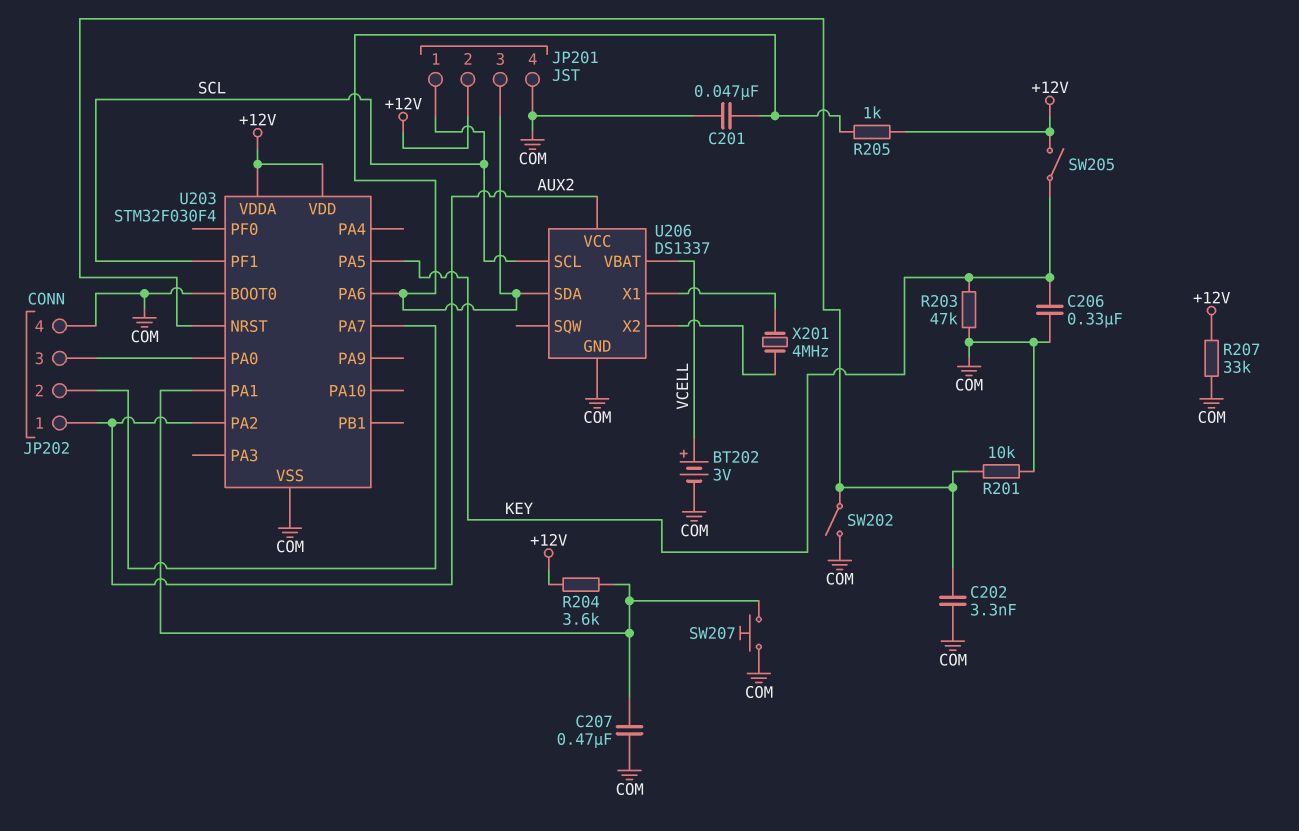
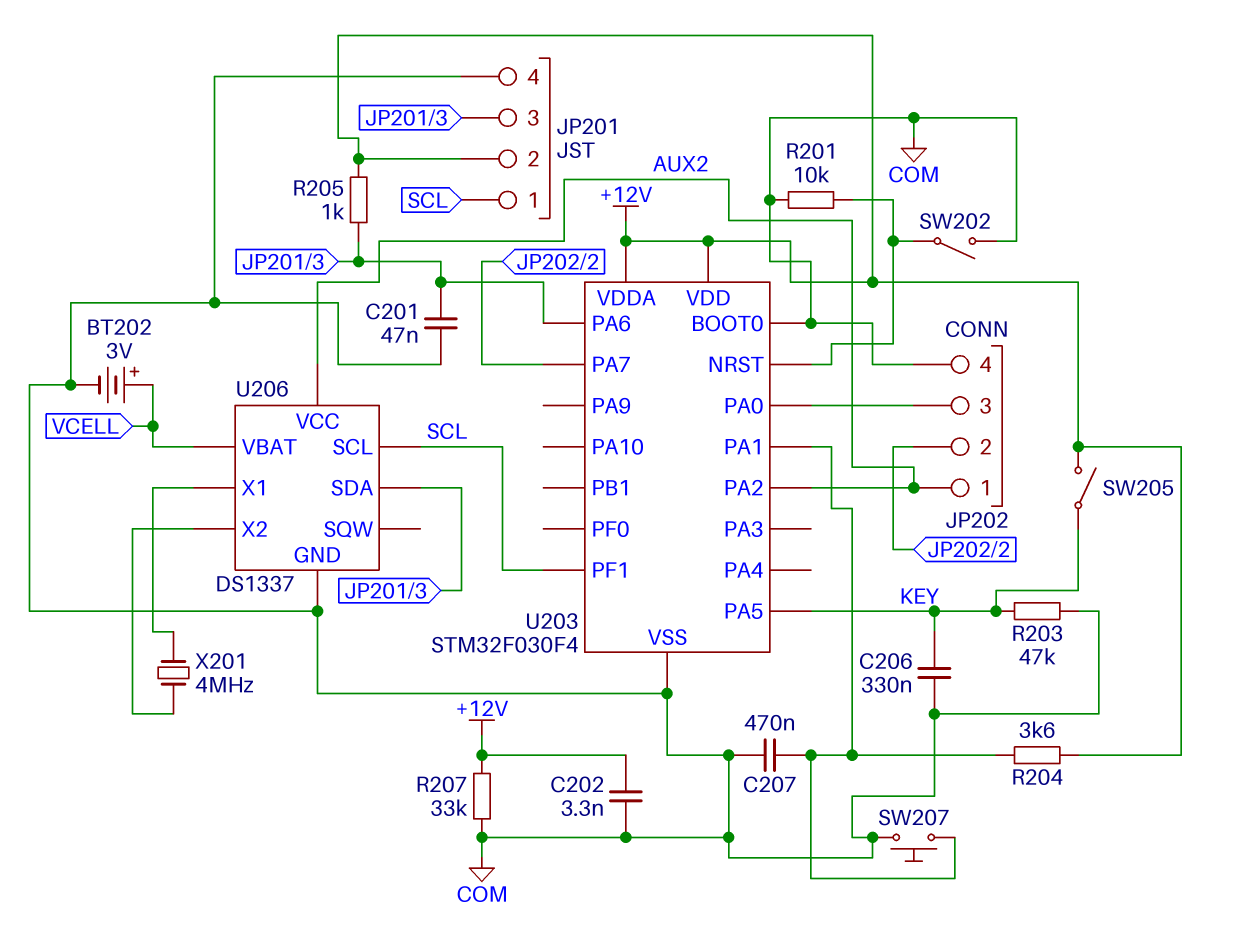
C202: 3.3nF (COM, U203/NRST) -> 3.3nF (+12V, COM)

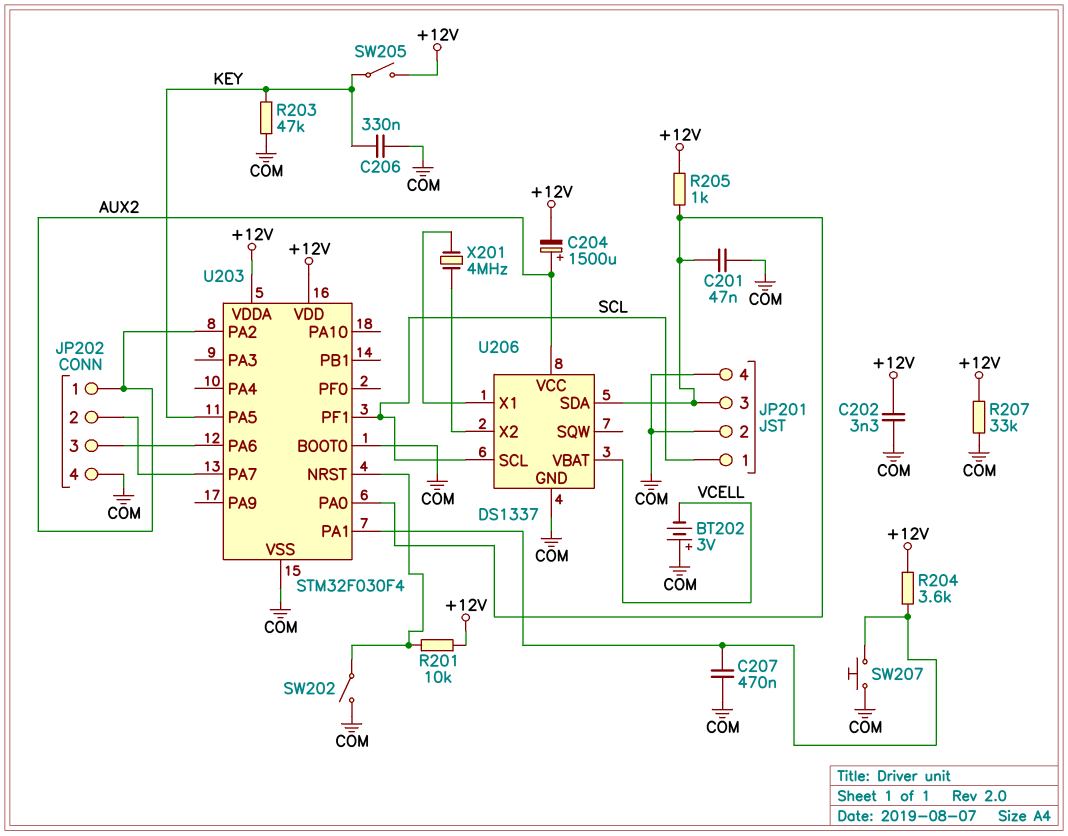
BT202: 3V (plus VCELL, minus COM) -> 3V (plus COM, minus VCELL)
C204: none -> 1500uF (plus AUX2, minus +12V)
JP201 pin 2: +12V -> COM
R201: 10k (COM, U203/NRST) -> 10k (+12V, U203/NRST)
U203 pin PA0: JP202/3 -> JP201/3
U203 pin PA6: JP201/3 -> JP202/3

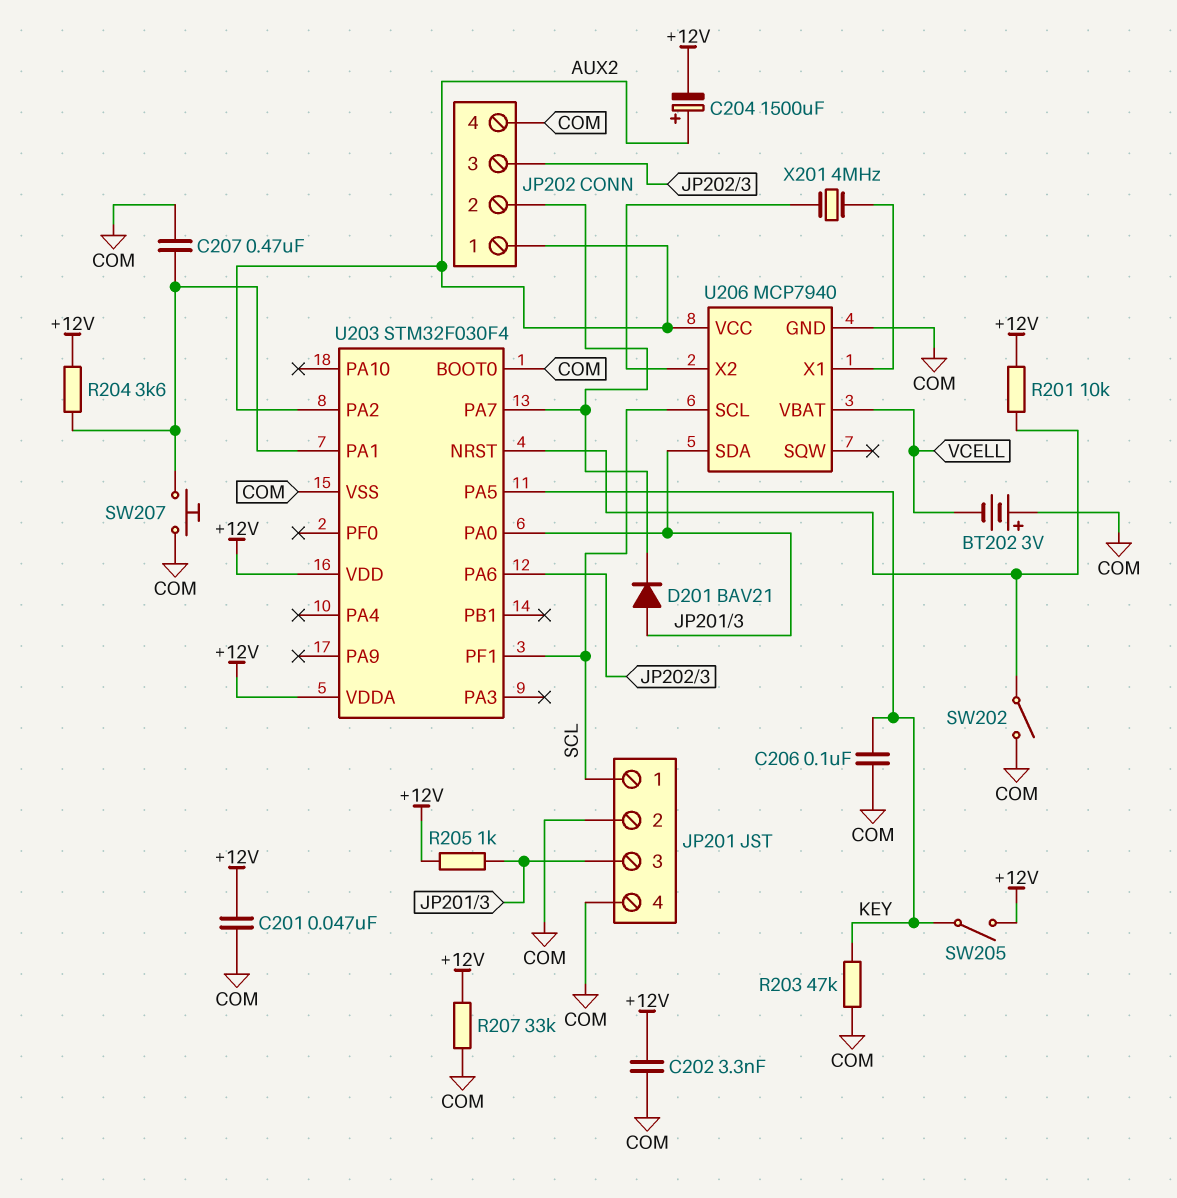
C201: 47nF (COM, JP201/3) -> 47nF (+12V, COM)
C206: 330nF (COM, KEY) -> 100nF (COM, KEY)
D201: none -> diode BAV21 (A JP201/3, K JP202/2)
U206: DS1337 -> MCP7940

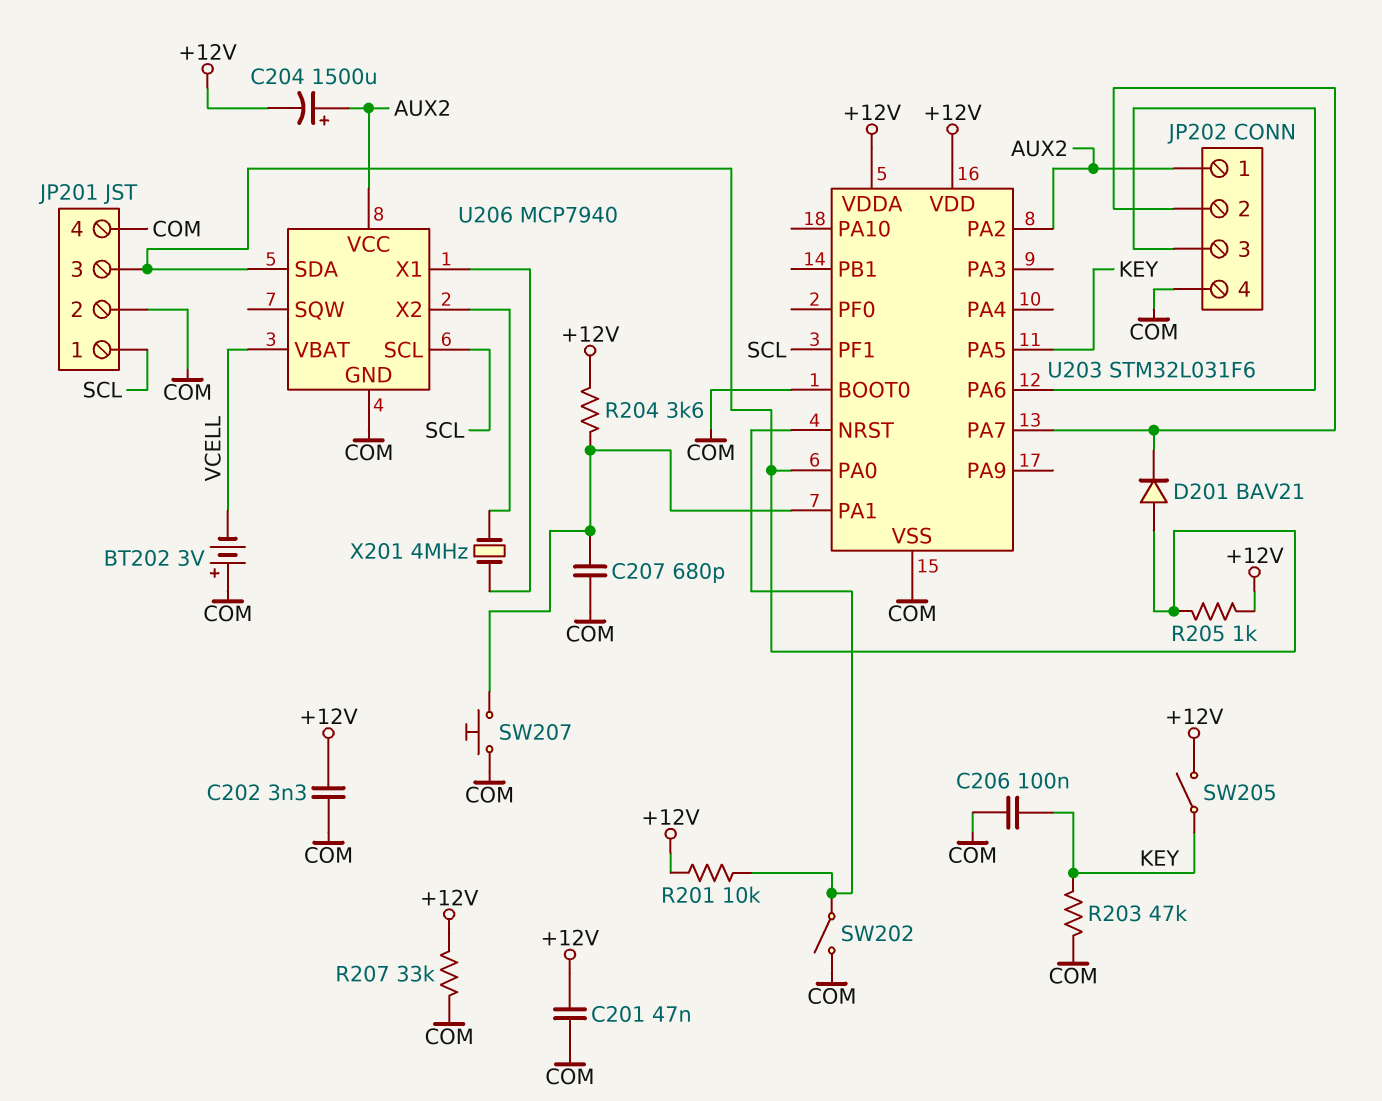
C207: 470nF (COM, U203/PA1) -> 680pF (COM, U203/PA1)
U203: STM32F030F4 -> STM32L031F6

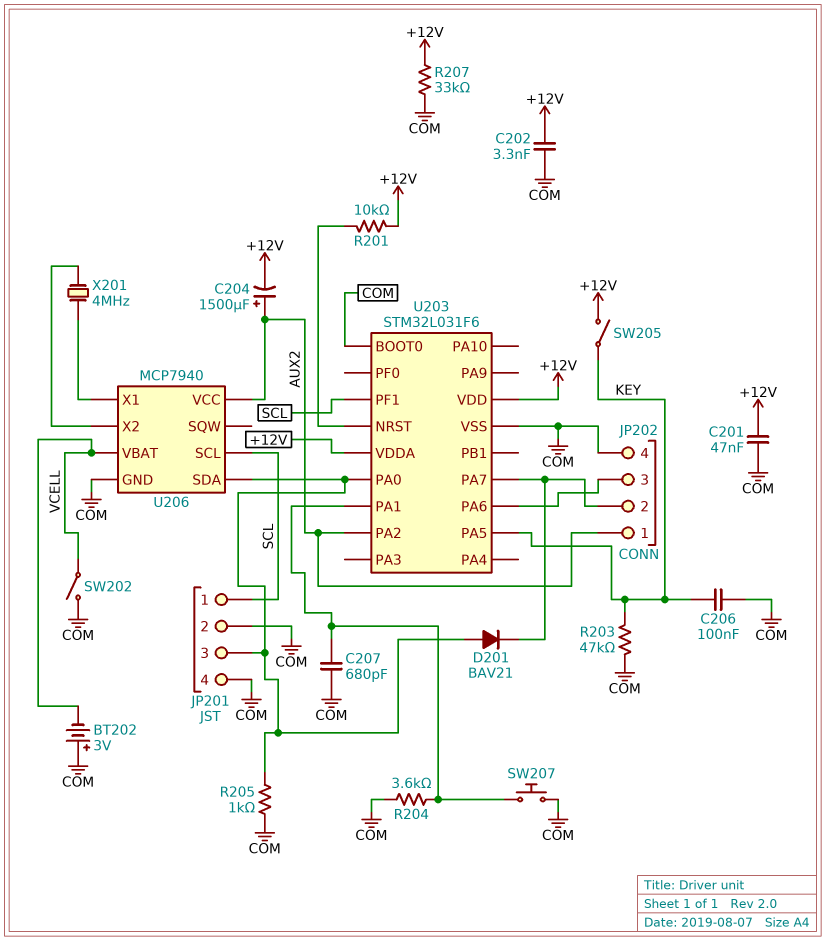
R204: 3.6k (+12V, U203/PA1) -> 3.6k (COM, U203/PA1)
R205: 1k (+12V, JP201/3) -> 1k (COM, JP201/3)
SW202: switch (COM, U203/NRST) -> switch (COM, VCELL)

